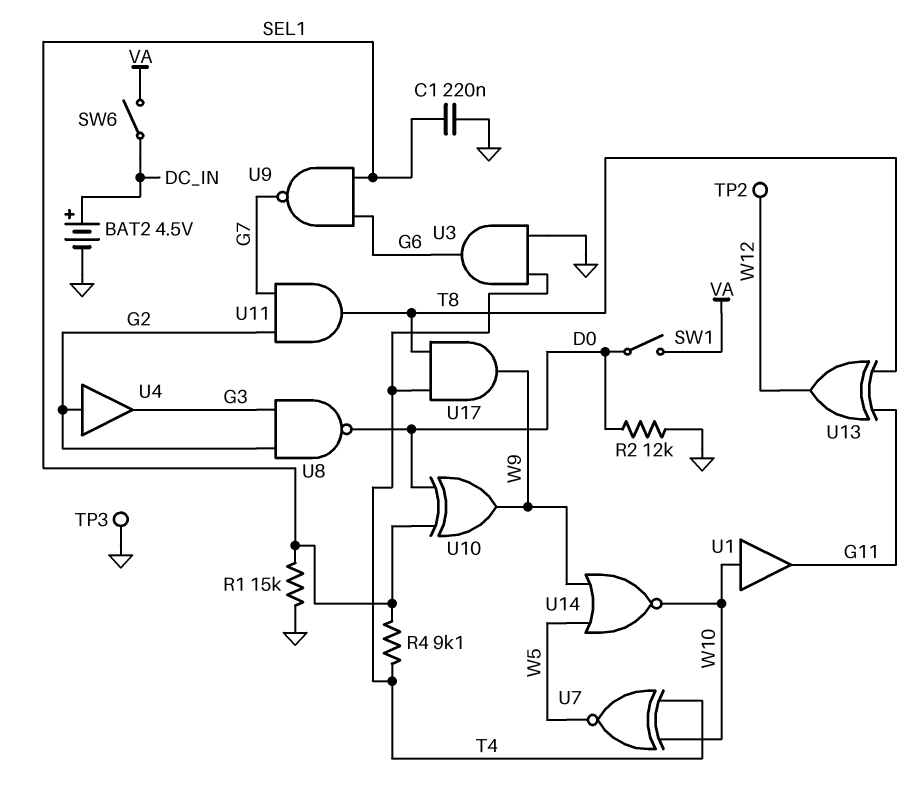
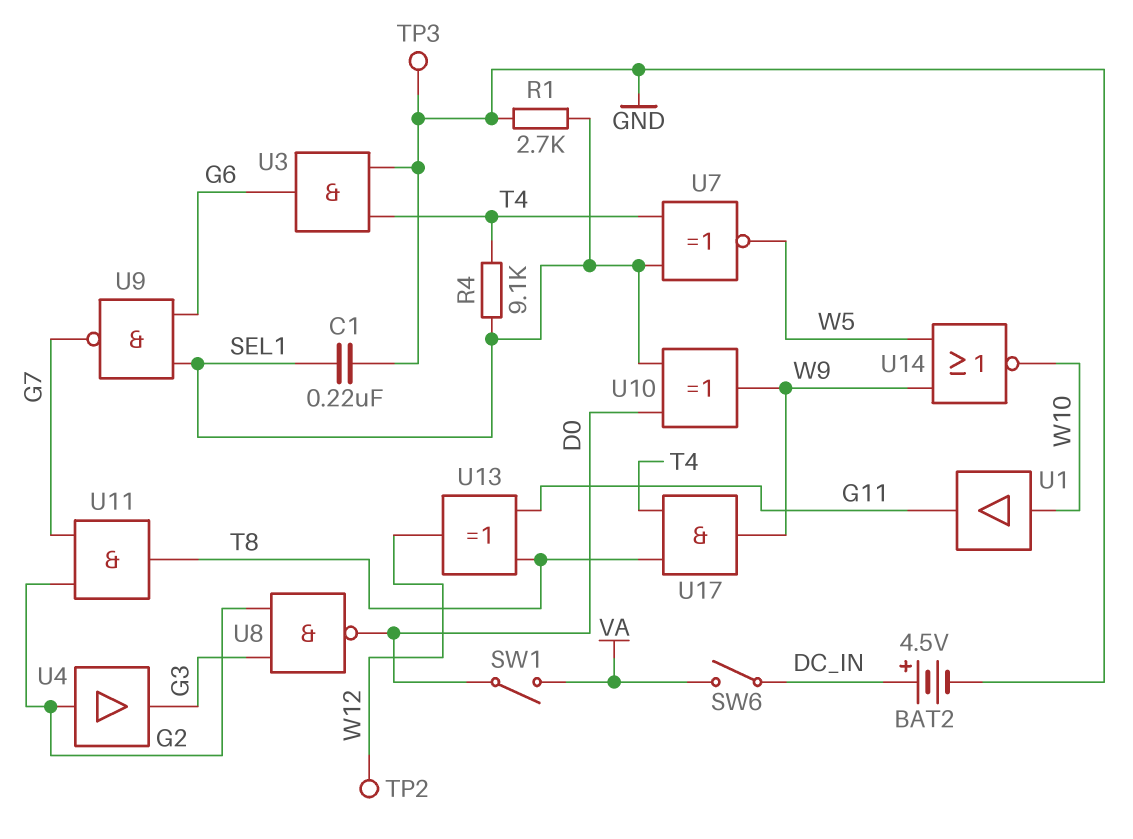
R1: 15k (GND, SEL1) -> 2.7k (GND, SEL1)
R2: 12k (D0, GND) -> none
U7: XNOR (in T4, in W10, out W5) -> XNOR (in SEL1, in T4, out W5)

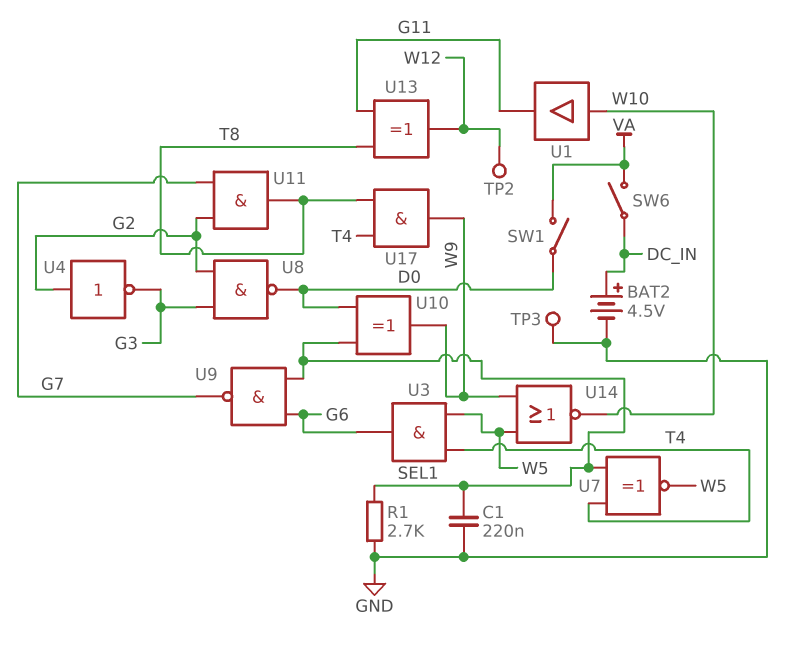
R4: 9.1k (SEL1, T4) -> none
U3: AND (in GND, in T4, out G6) -> AND (in T4, in W5, out G6)
U4: buffer (in G2, out G3) -> NOT (in G2, out G3)

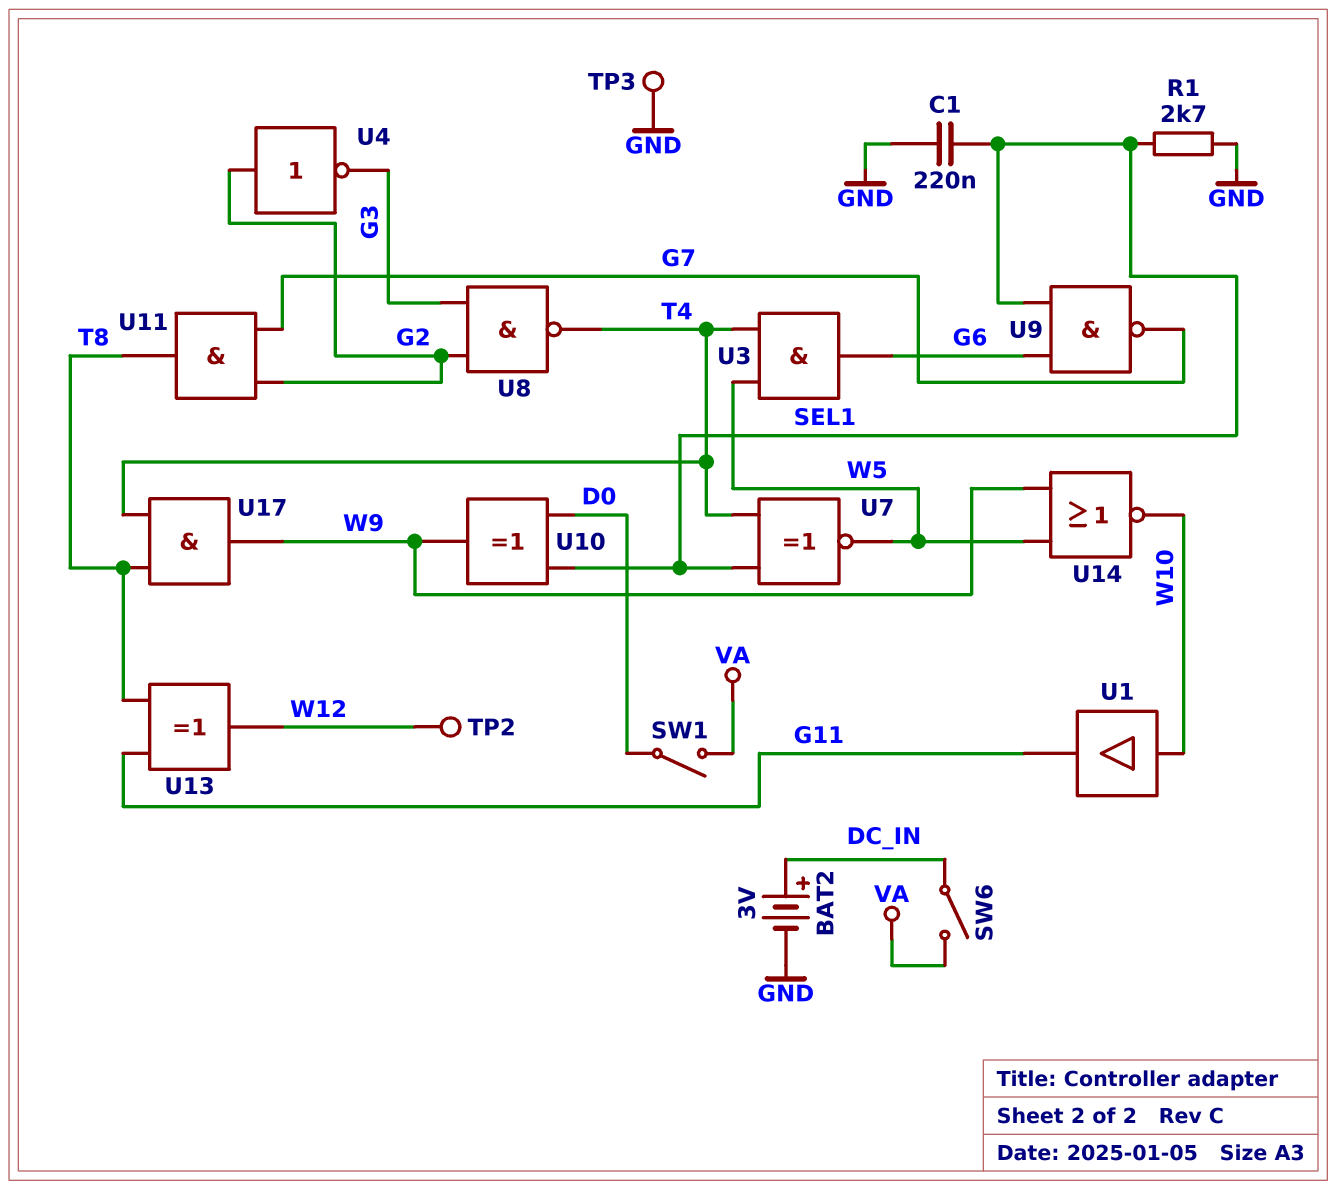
BAT2: 4.5V (plus DC_IN, minus GND) -> 3V (plus DC_IN, minus GND)
U8: NAND (in G2, in G3, out D0) -> NAND (in G2, in G3, out T4)

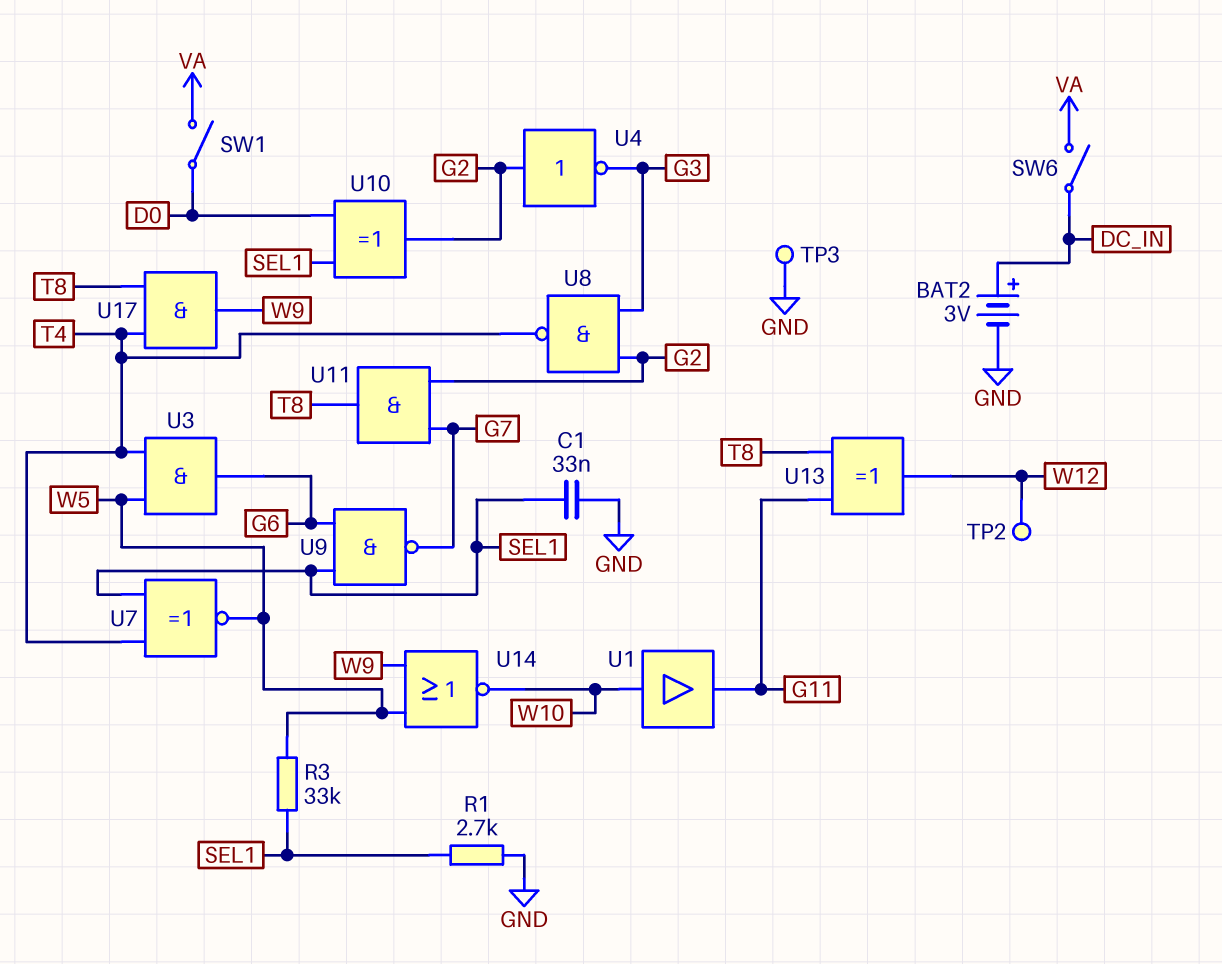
C1: 220nF (GND, SEL1) -> 33nF (GND, SEL1)
R3: none -> 33k (SEL1, W5)
U10: XOR (in D0, in SEL1, out W9) -> XOR (in D0, in SEL1, out G2)

